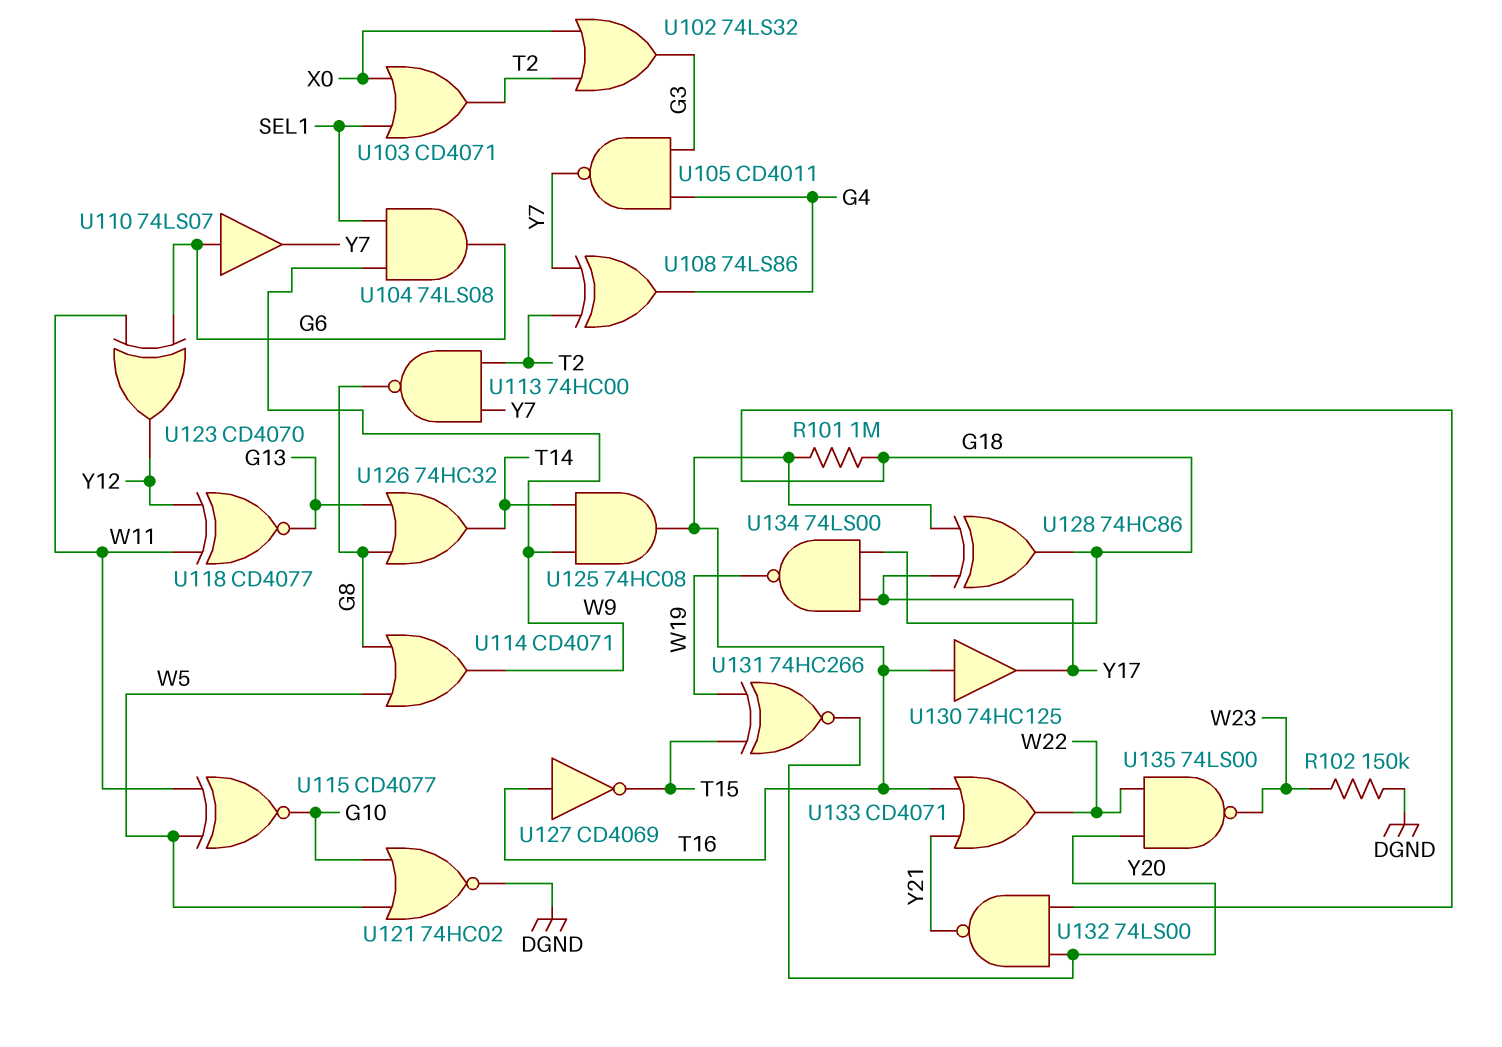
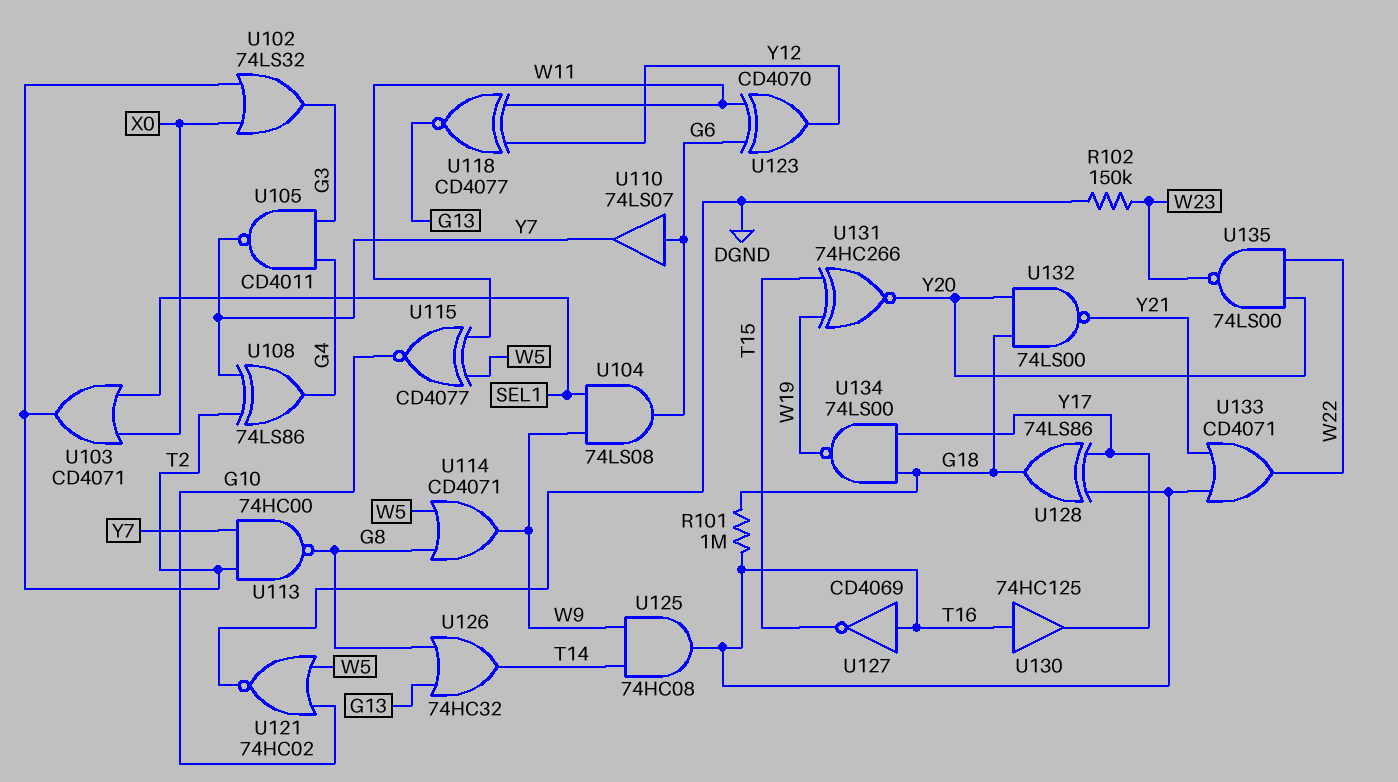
U128: XOR 74HC86 (in T16, in Y17, out G18) -> XOR 74LS86 (in T16, in Y17, out G18)

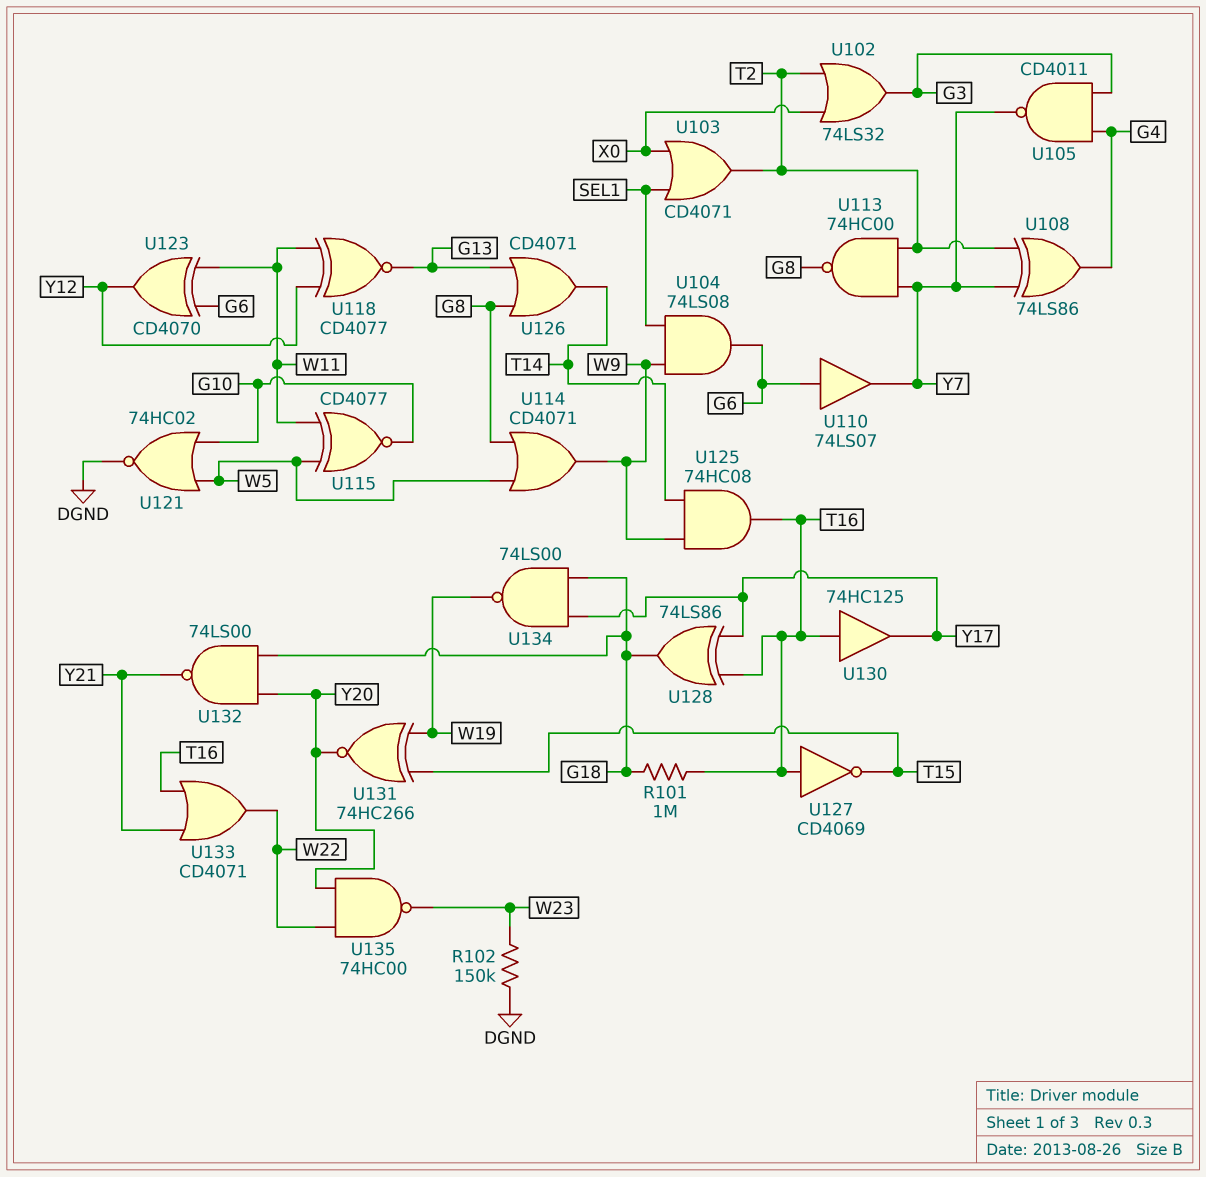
U126: OR 74HC32 (in G8, in G13, out T14) -> OR CD4071 (in G8, in G13, out T14)
U135: NAND 74LS00 (in W22, in Y20, out W23) -> NAND 74HC00 (in W22, in Y20, out W23)

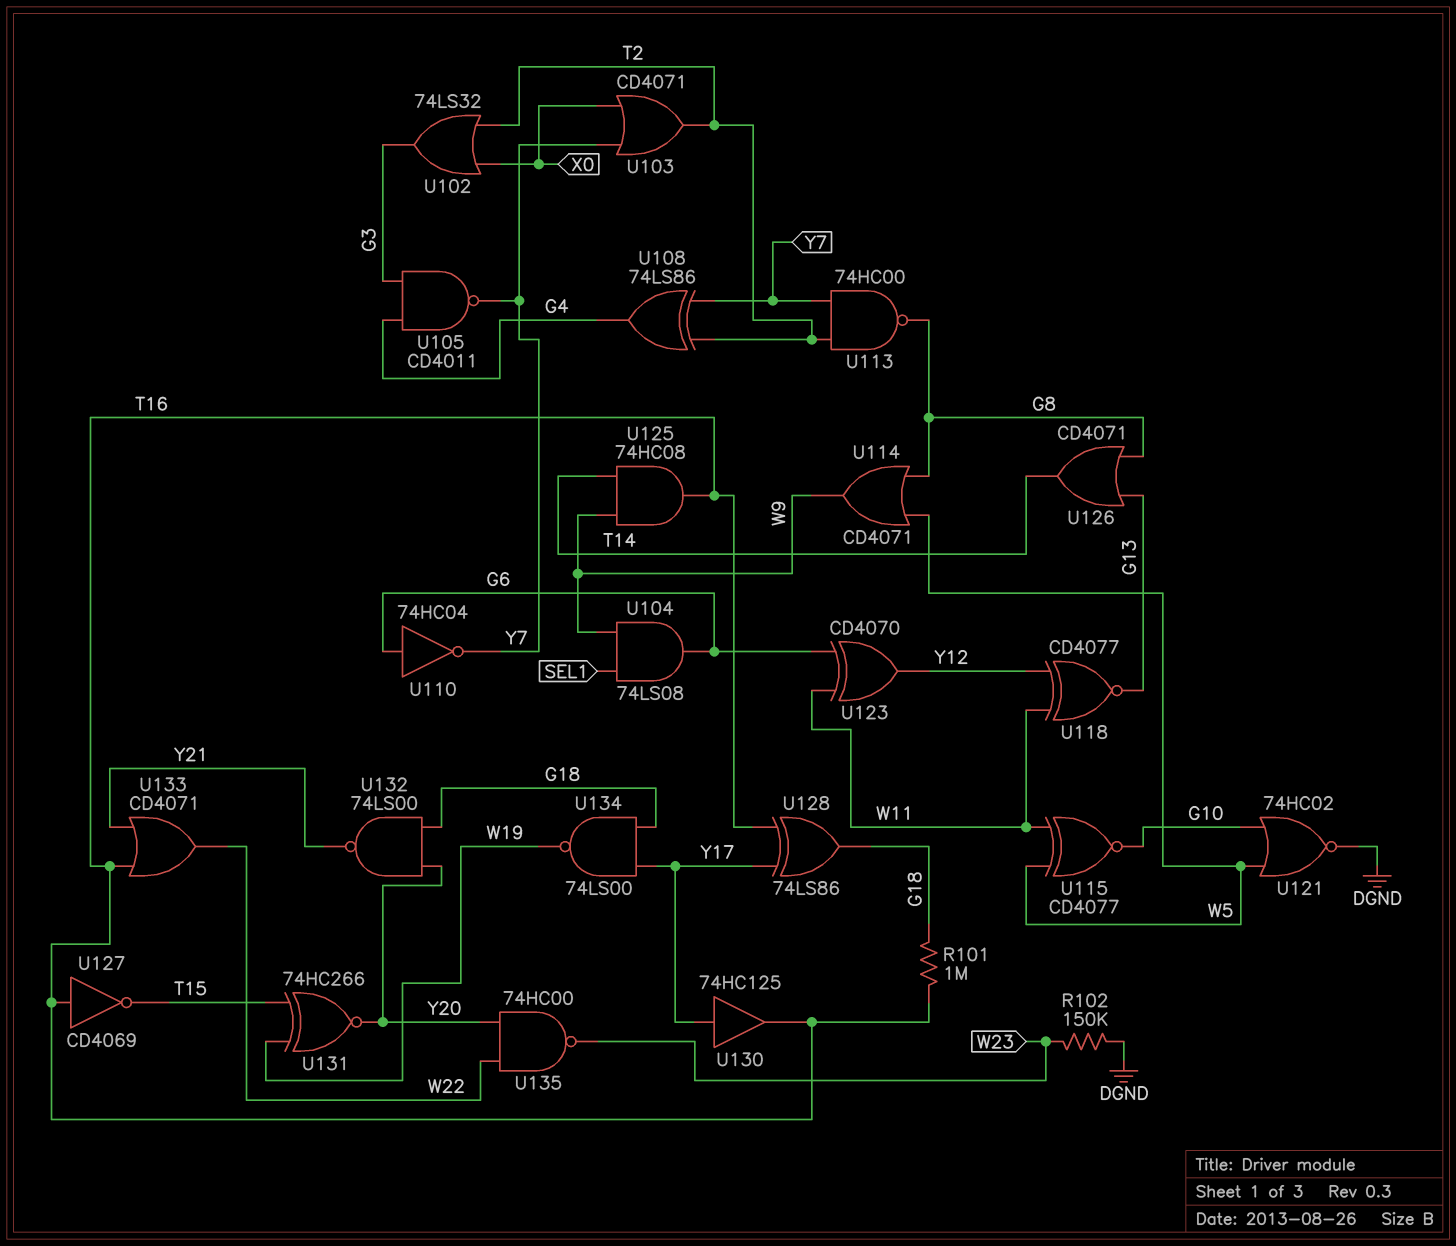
U103: OR CD4071 (in SEL1, in X0, out T2) -> OR CD4071 (in X0, in Y7, out T2)
U110: buffer 74LS07 (in G6, out Y7) -> NOT 74HC04 (in G6, out Y7)
U130: buffer 74HC125 (in T16, out Y17) -> buffer 74HC125 (in Y17, out T16)

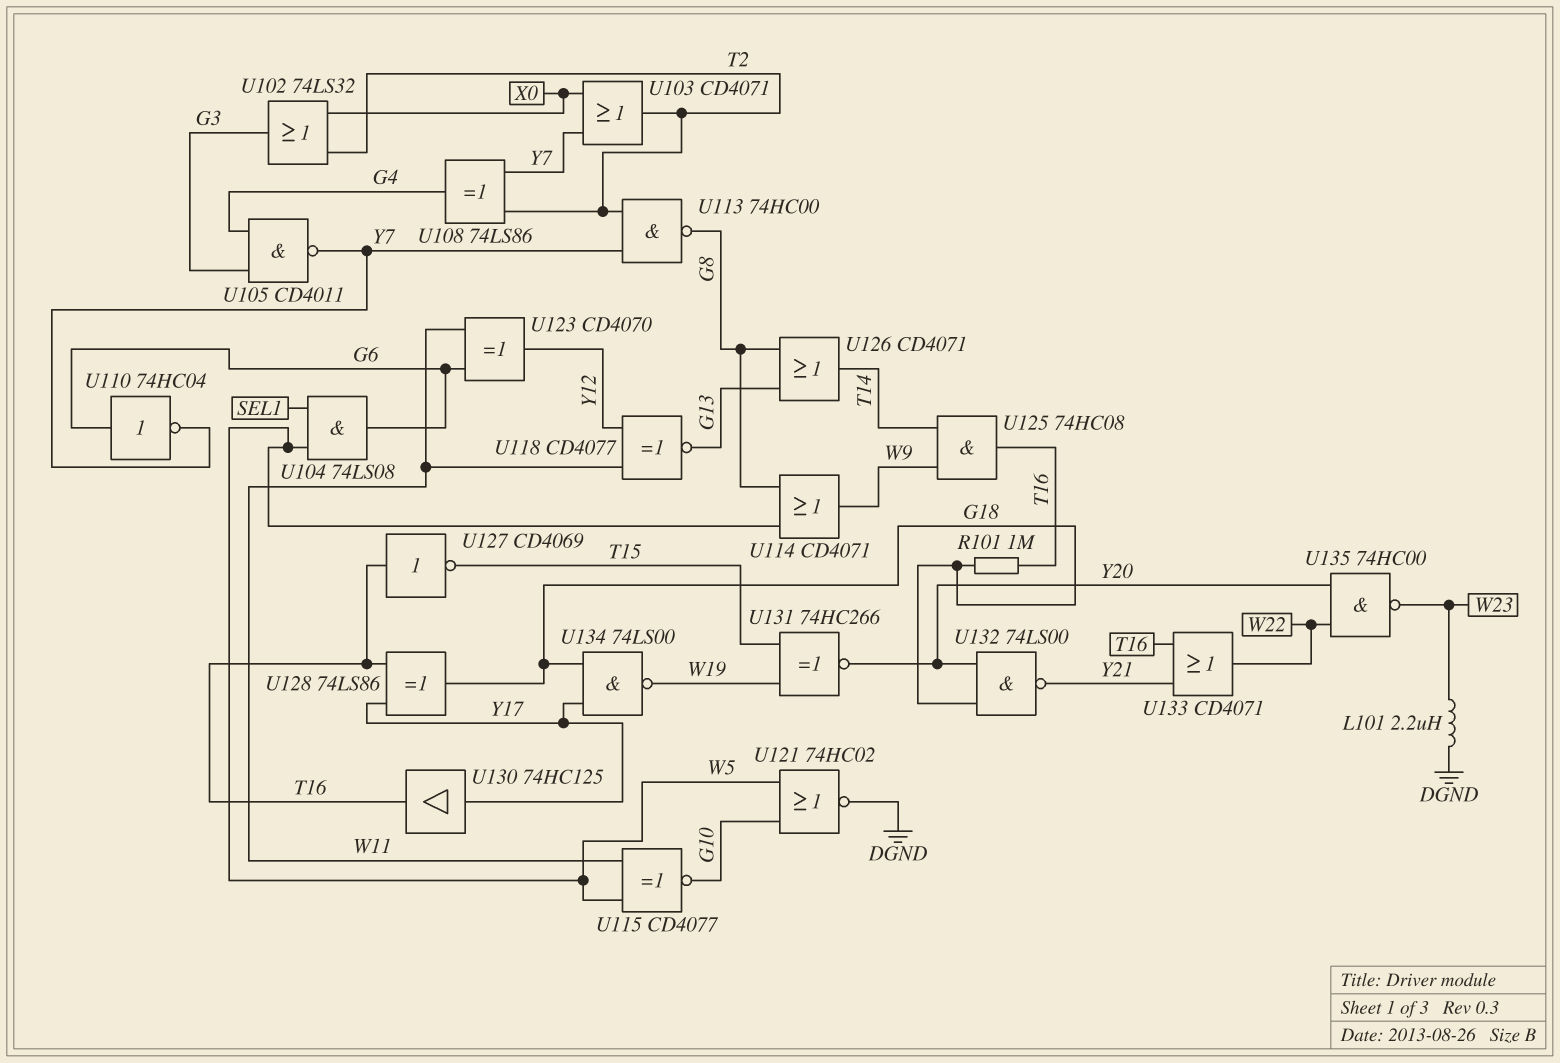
L101: none -> 2.2uH (DGND, W23)
R102: 150k (DGND, W23) -> none
U104: AND 74LS08 (in SEL1, in W9, out G6) -> AND 74LS08 (in SEL1, in W5, out G6)

